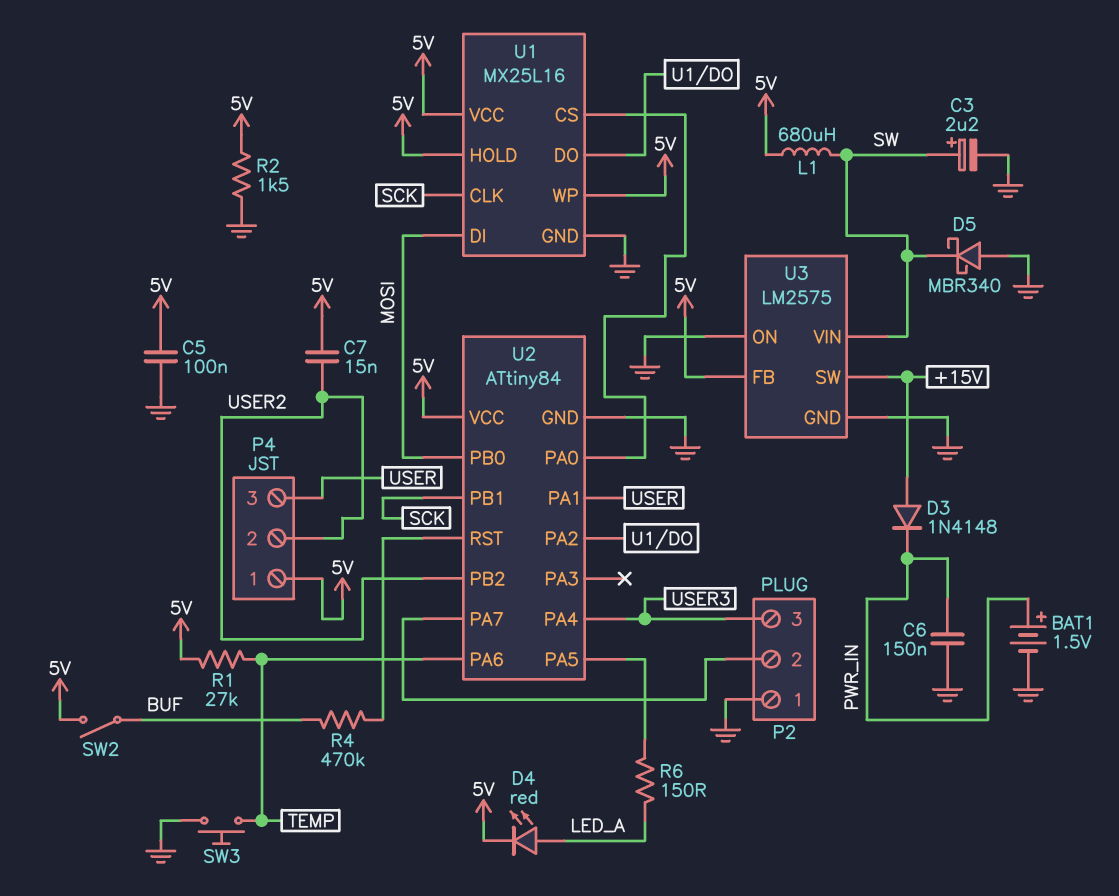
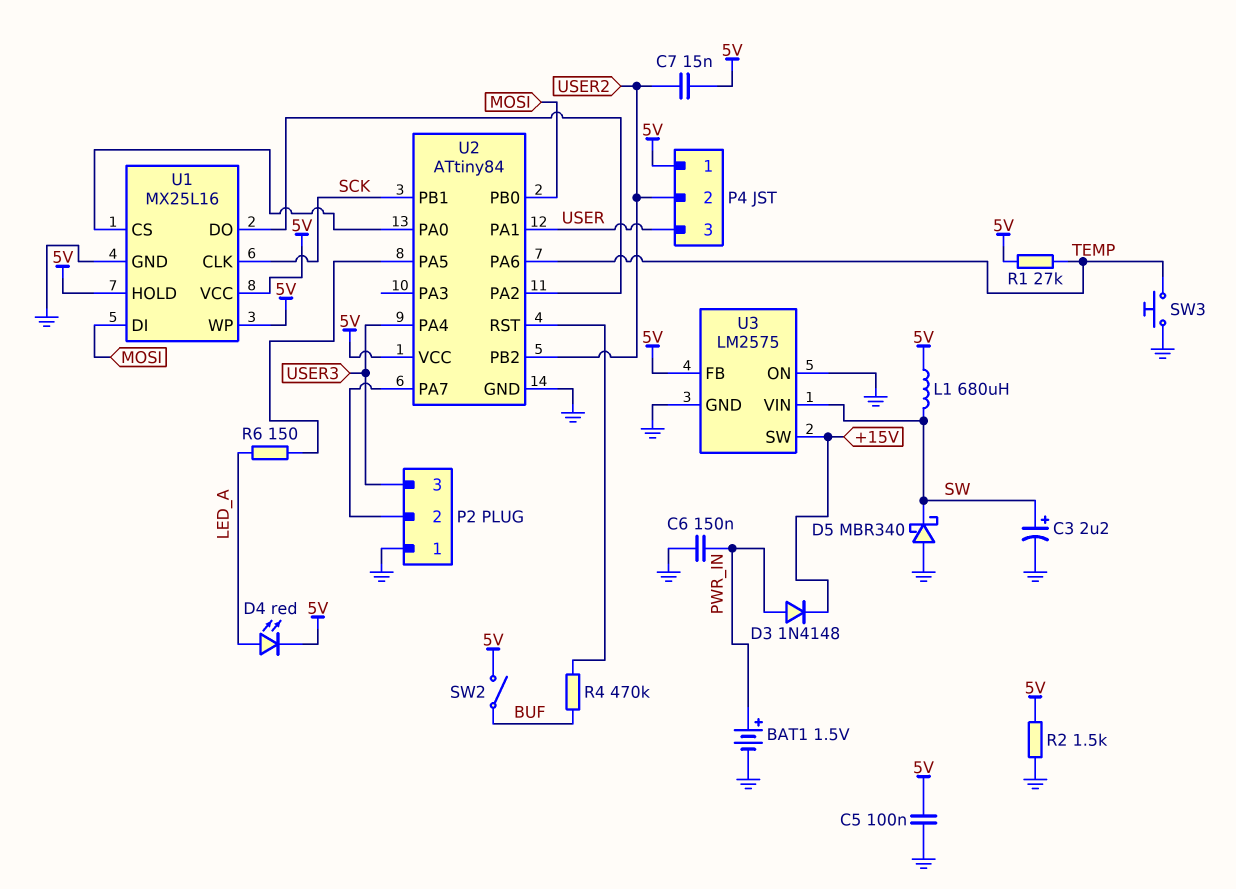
D3: diode 1N4148 (A +15V, K PWR_IN) -> diode 1N4148 (A PWR_IN, K +15V)

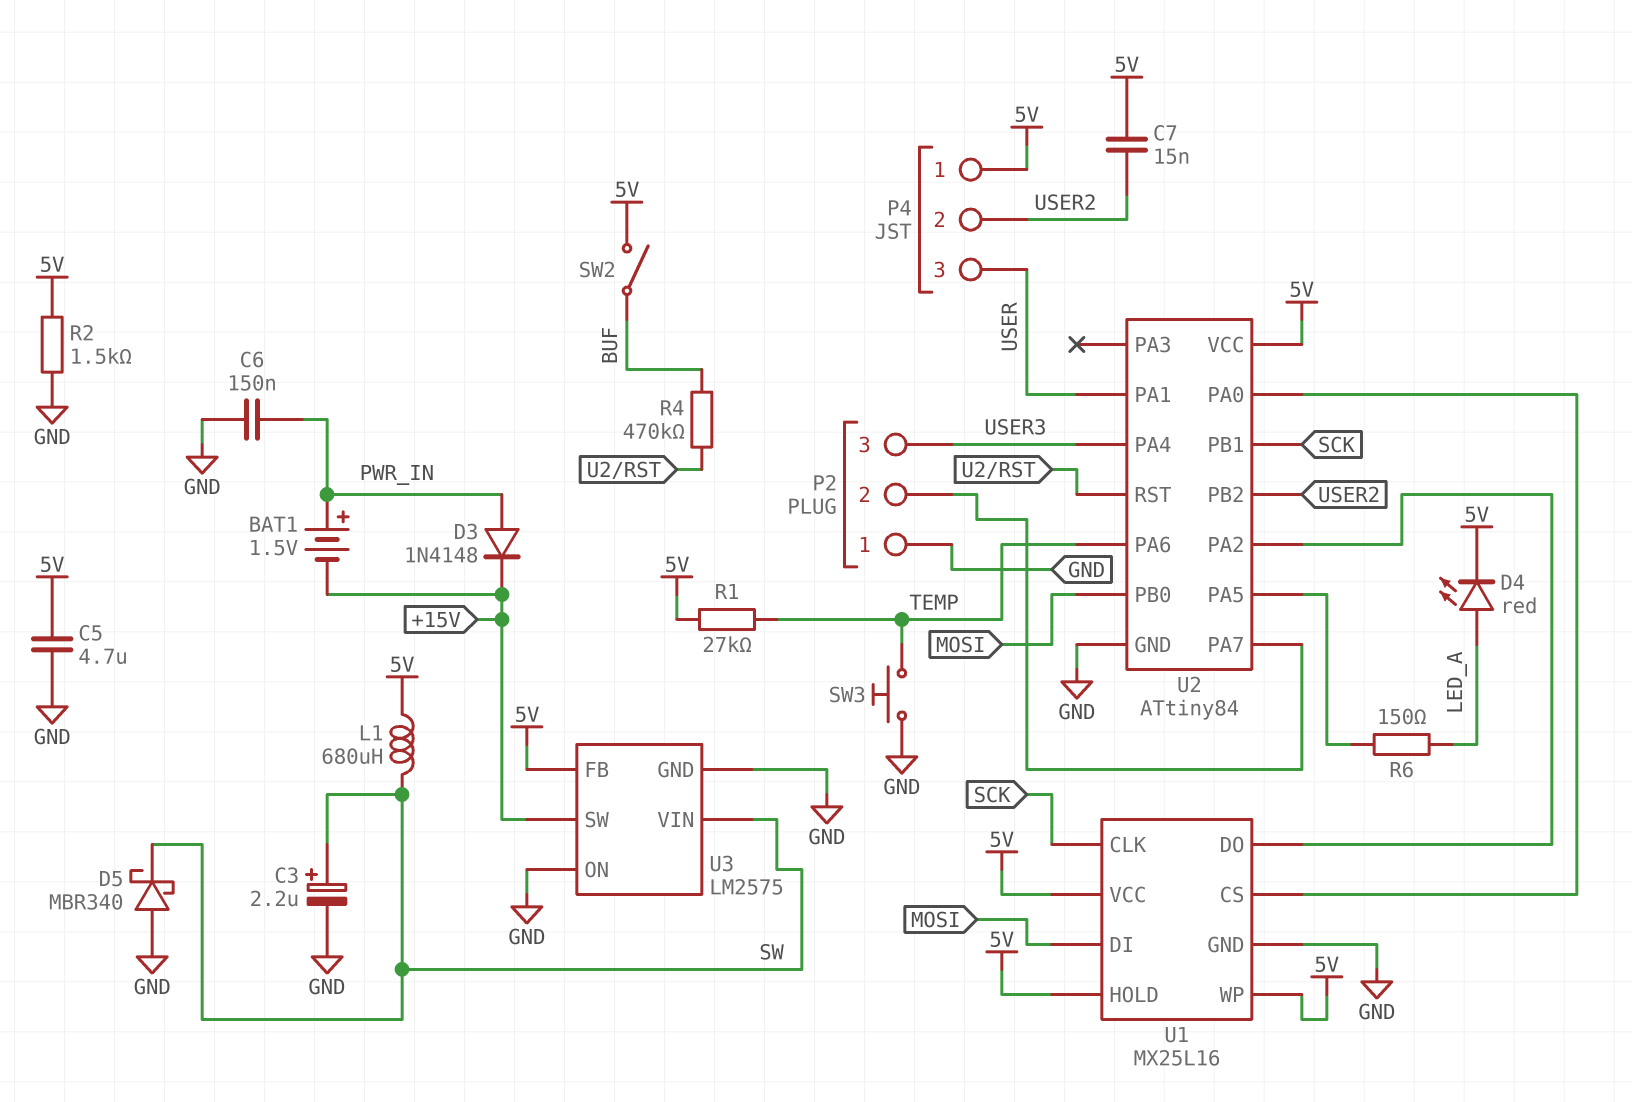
BAT1: 1.5V (plus PWR_IN, minus GND) -> 1.5V (plus PWR_IN, minus +15V)
C5: 100nF (5V, GND) -> 4.7uF (5V, GND)

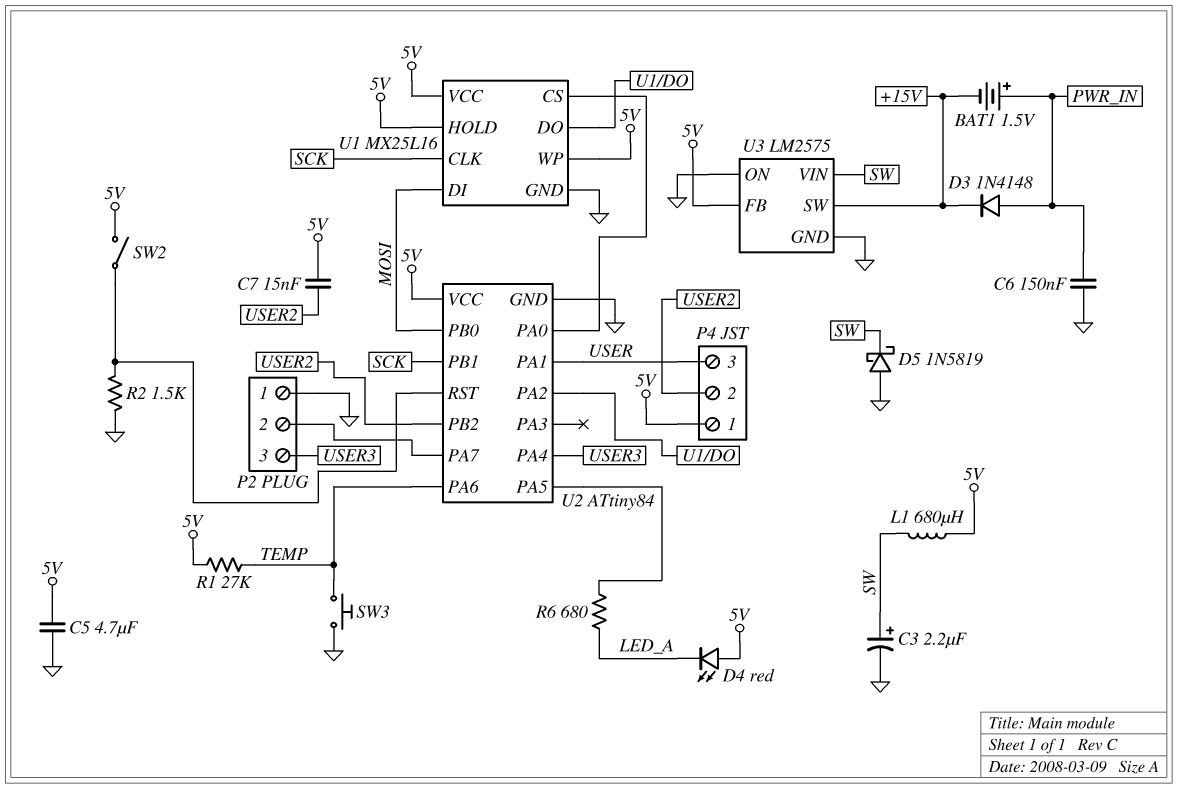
D4: LED red (A LED_A, K 5V) -> LED red (A 5V, K LED_A)
D5: schottky MBR340 (A GND, K SW) -> schottky 1N5819 (A GND, K SW)
R2: 1.5k (5V, GND) -> 1.5k (GND, U2/RST)
R4: 470k (BUF, U2/RST) -> none
R6: 150 (LED_A, U2/PA5) -> 680 (LED_A, U2/PA5)
SW2: switch (5V, BUF) -> switch (5V, U2/RST)

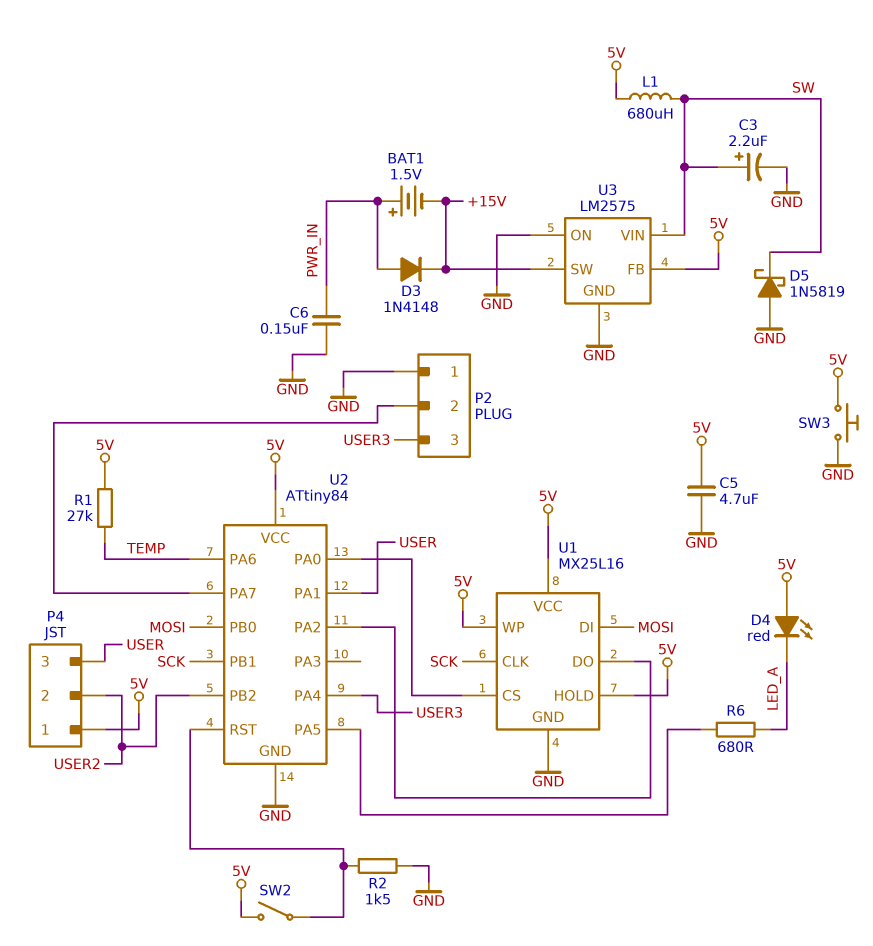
C7: 15nF (5V, USER2) -> none
SW3: button (GND, TEMP) -> button (5V, GND)

